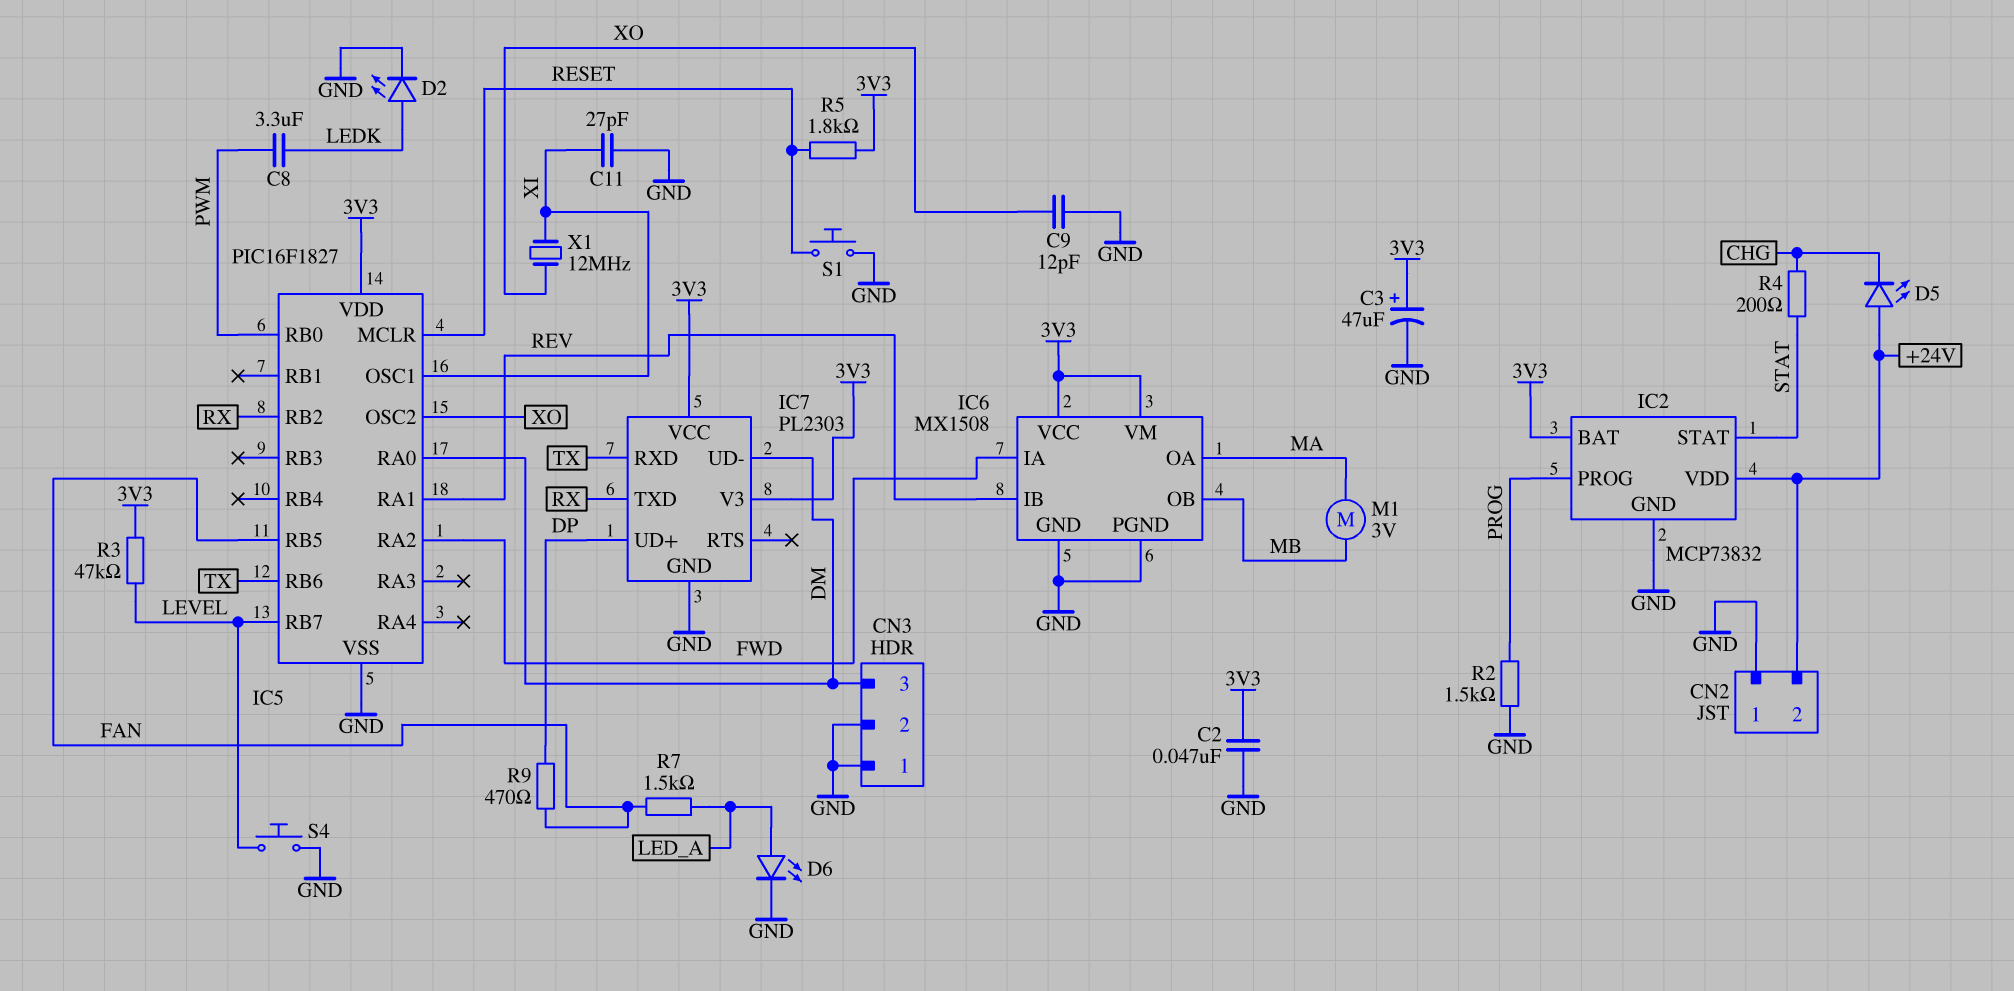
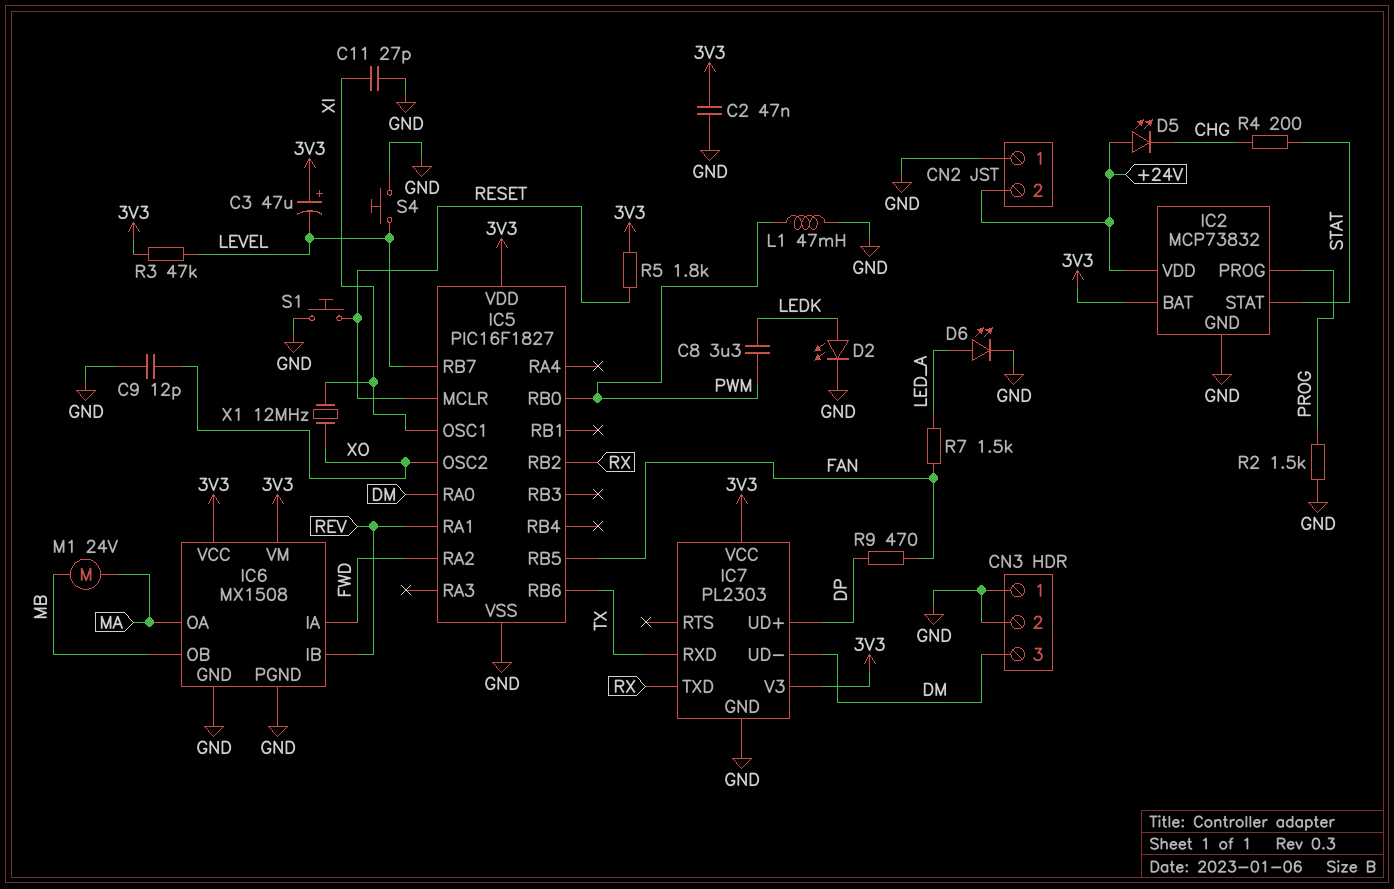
C3: 47uF (plus 3V3, minus GND) -> 47uF (plus 3V3, minus LEVEL)
L1: none -> 47mH (GND, PWM)
M1: motor 3V (MA, MB) -> motor 24V (MA, MB)

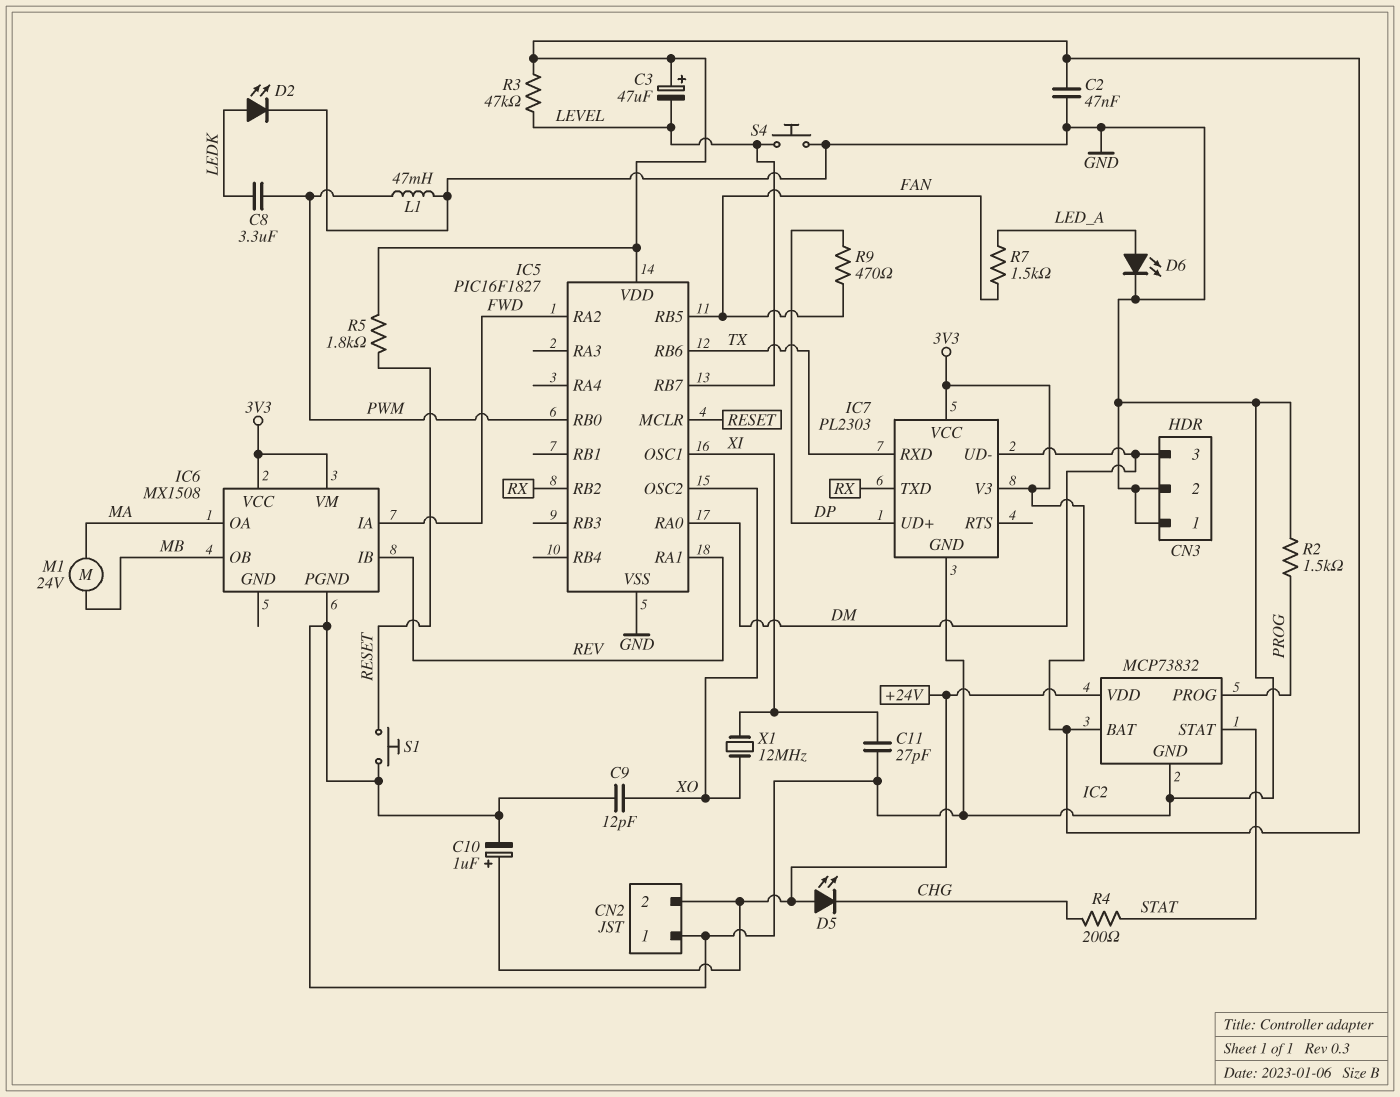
C10: none -> 1uF (plus +24V, minus GND)
IC6 pin GND: GND -> none

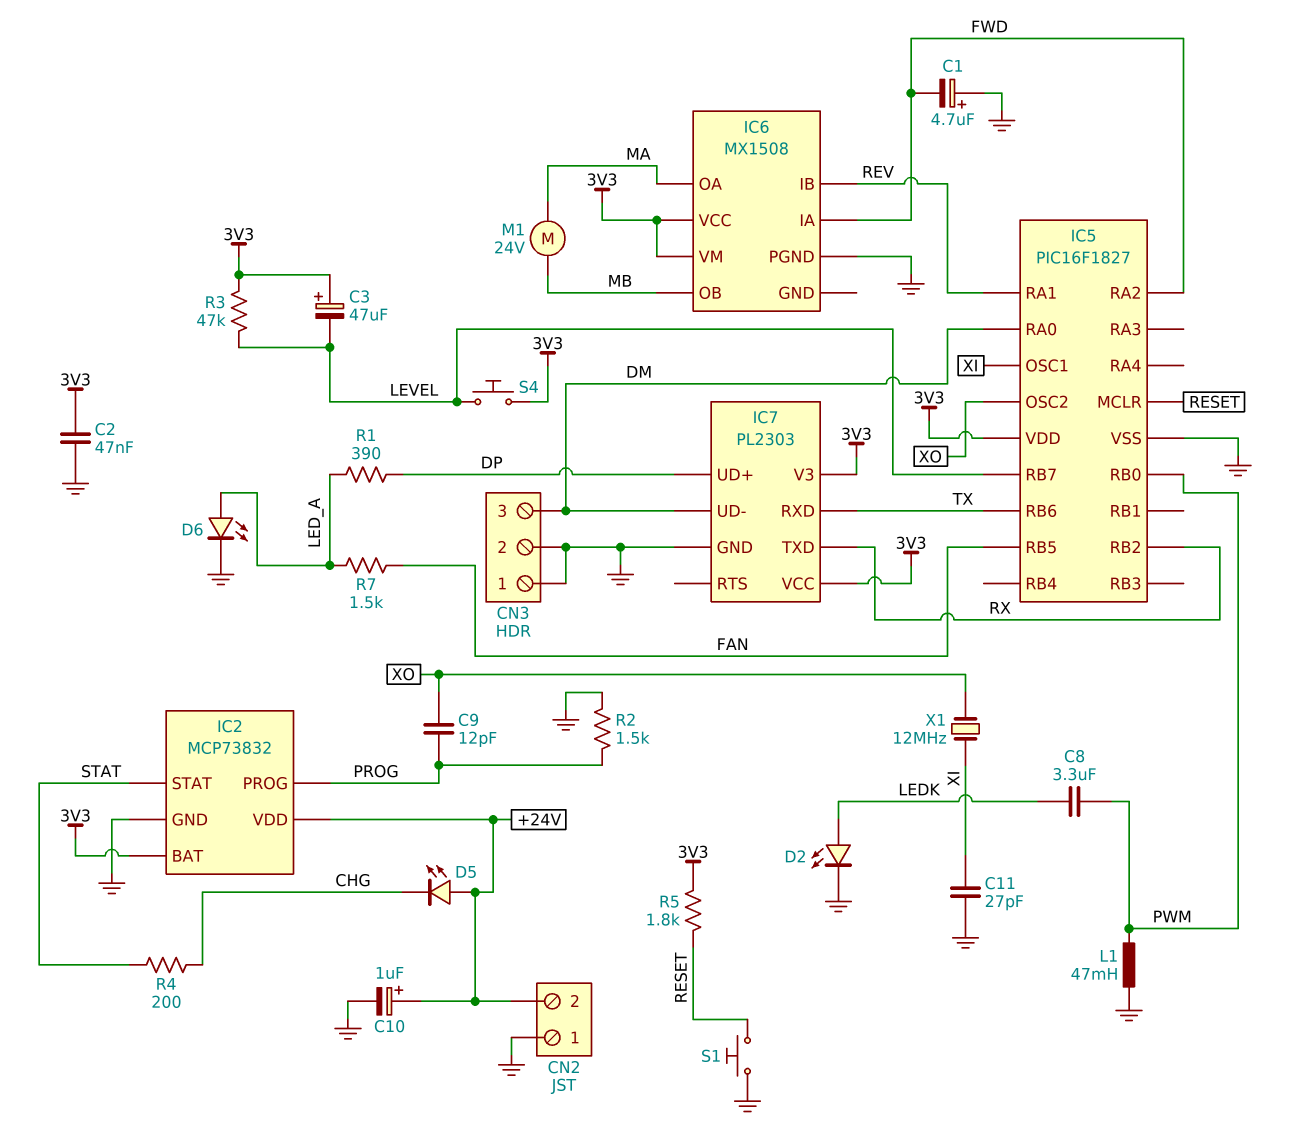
C1: none -> 4.7uF (plus GND, minus FWD)
C9: 12pF (GND, XO) -> 12pF (PROG, XO)
R1: none -> 390 (DP, LED_A)
R9: 470 (DP, FAN) -> none
S4: button (GND, LEVEL) -> button (3V3, LEVEL)

